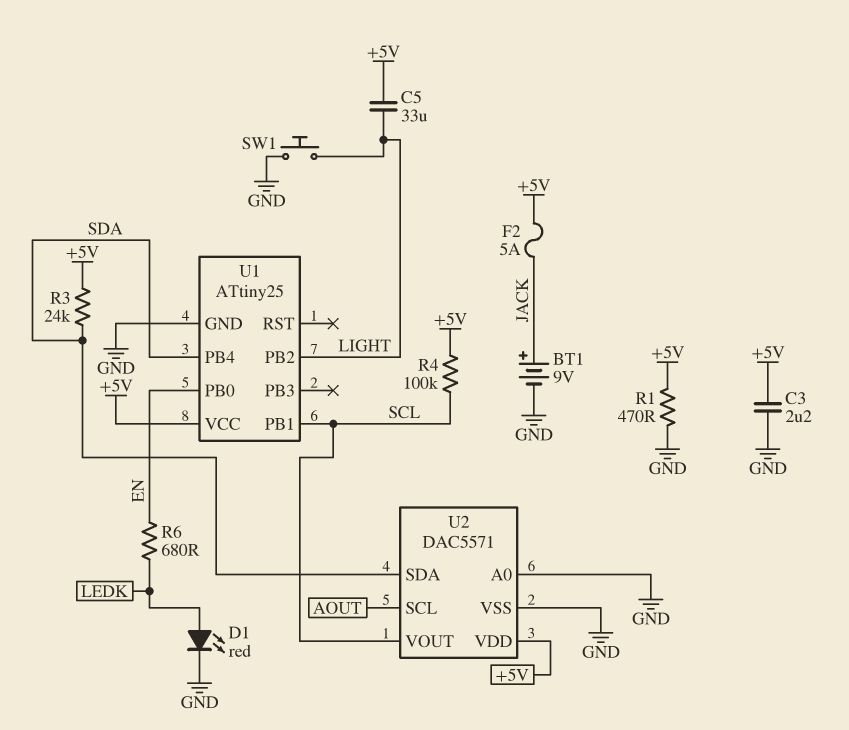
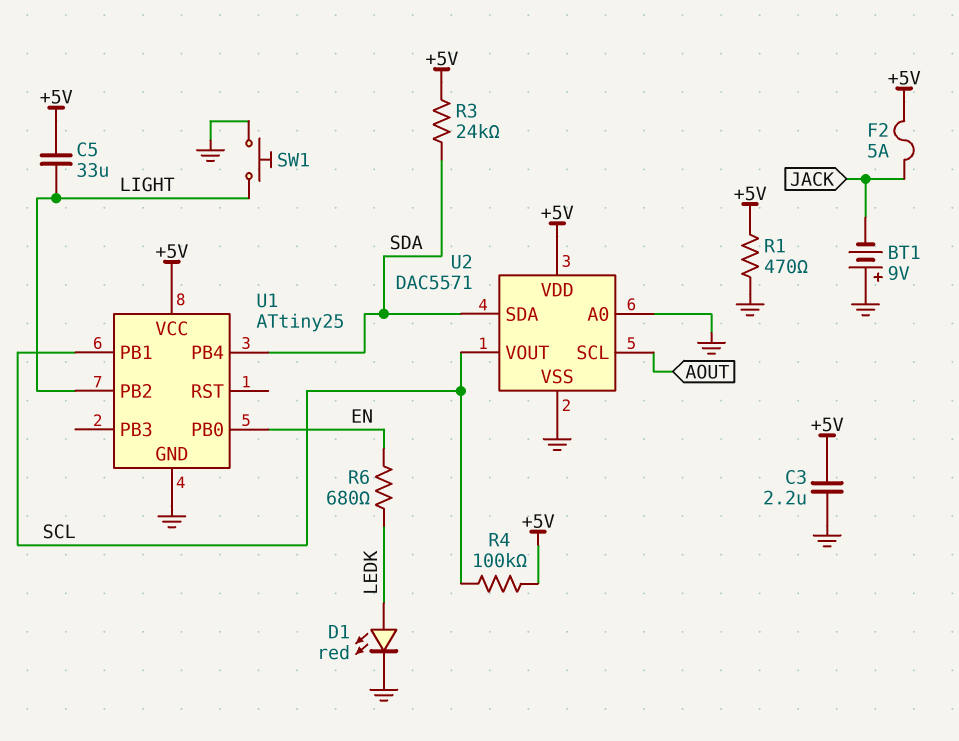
BT1: 9V (plus JACK, minus GND) -> 9V (plus GND, minus JACK)

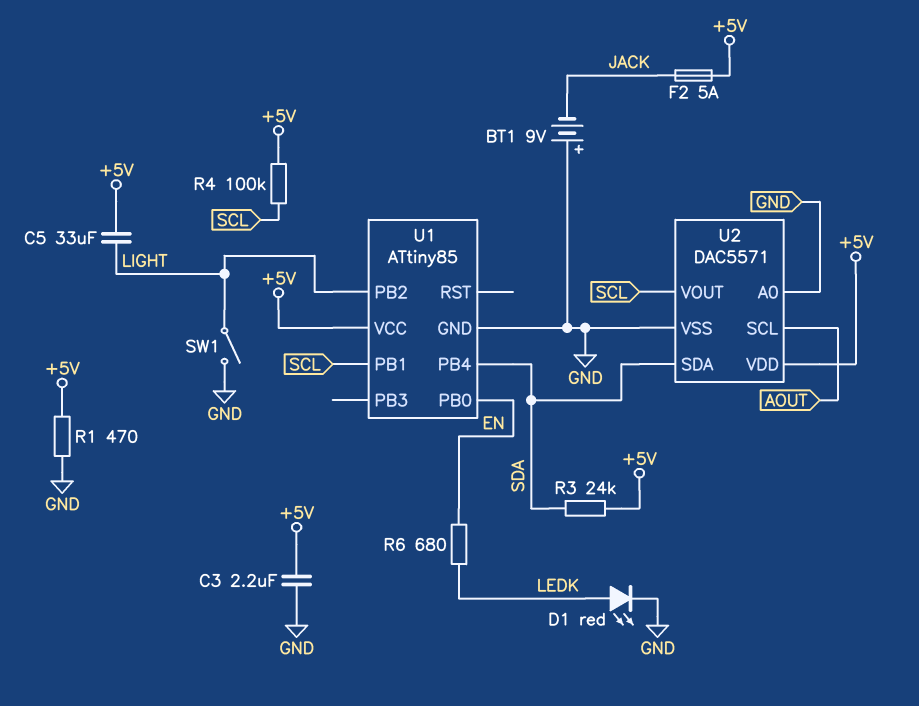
SW1: button (GND, LIGHT) -> switch (GND, LIGHT)
U1: ATtiny25 -> ATtiny85

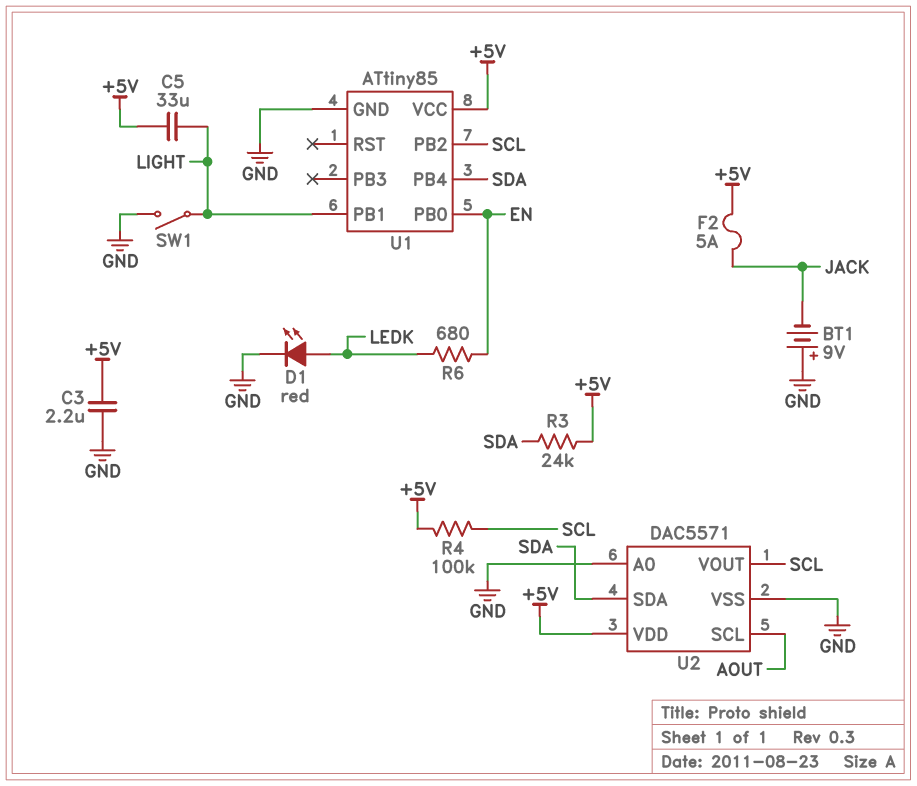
R1: 470 (+5V, GND) -> none
U1 pin PB1: SCL -> LIGHT
U1 pin PB2: LIGHT -> SCL

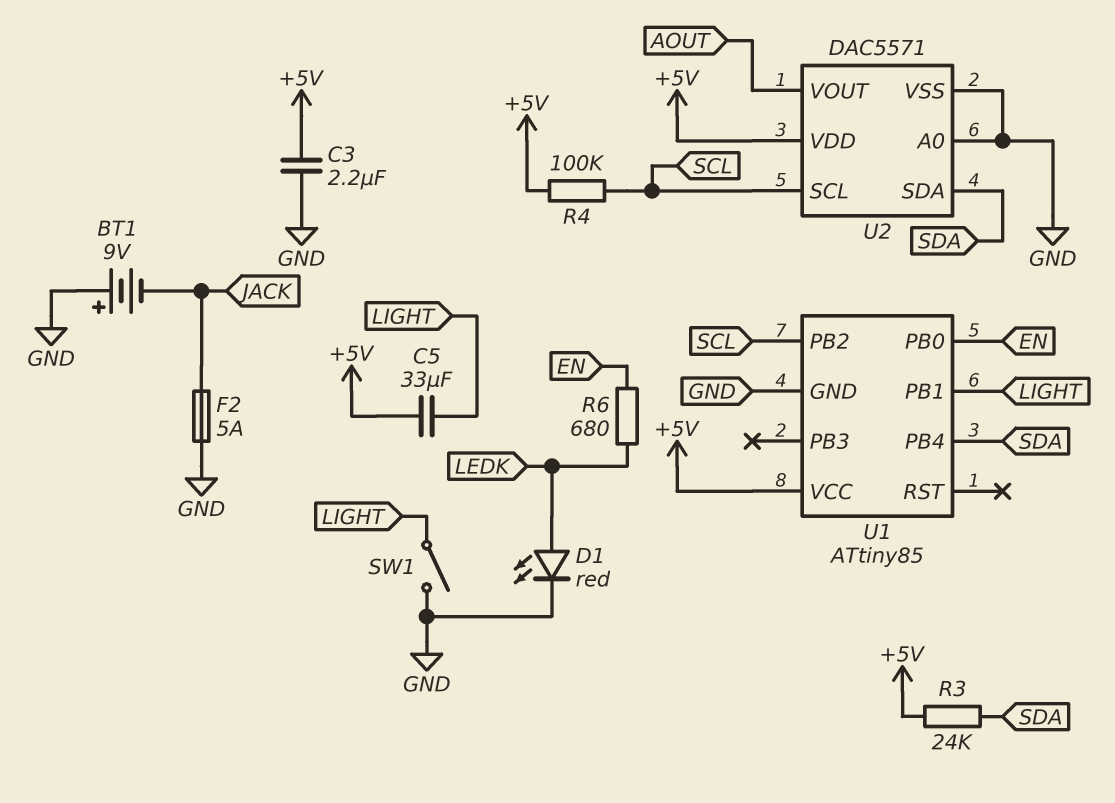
F2: 5A (+5V, JACK) -> 5A (GND, JACK)
U2 pin SCL: AOUT -> SCL
U2 pin VOUT: SCL -> AOUT

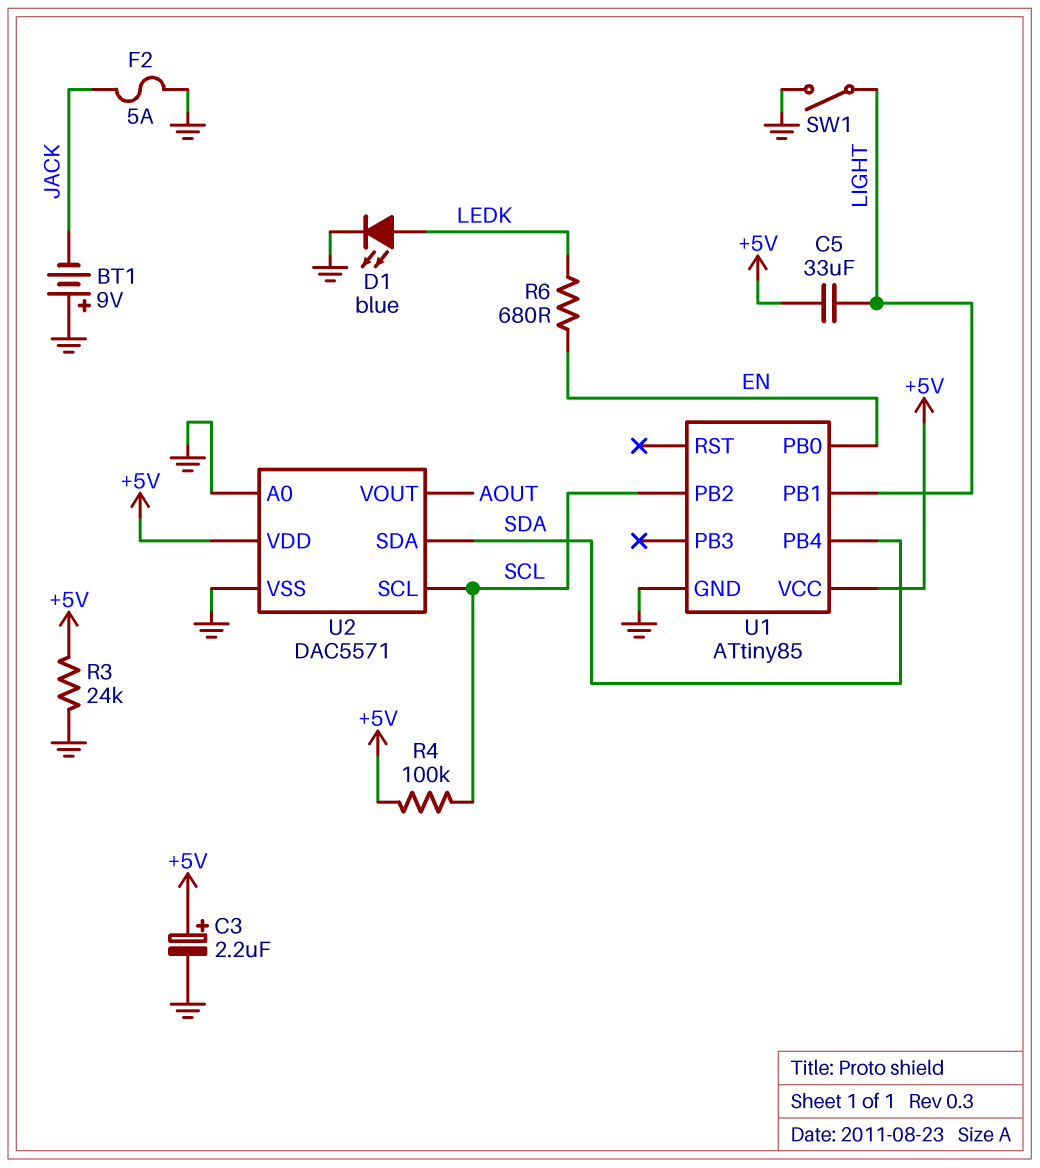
C3: 2.2uF (+5V, GND) -> 2.2uF (plus +5V, minus GND)
D1: LED red (A LEDK, K GND) -> LED blue (A LEDK, K GND)
R3: 24k (+5V, SDA) -> 24k (+5V, GND)

